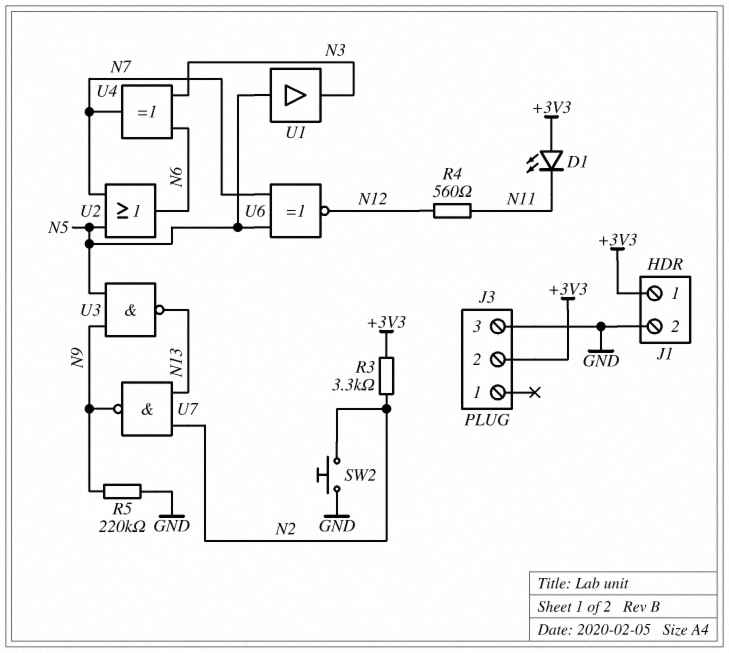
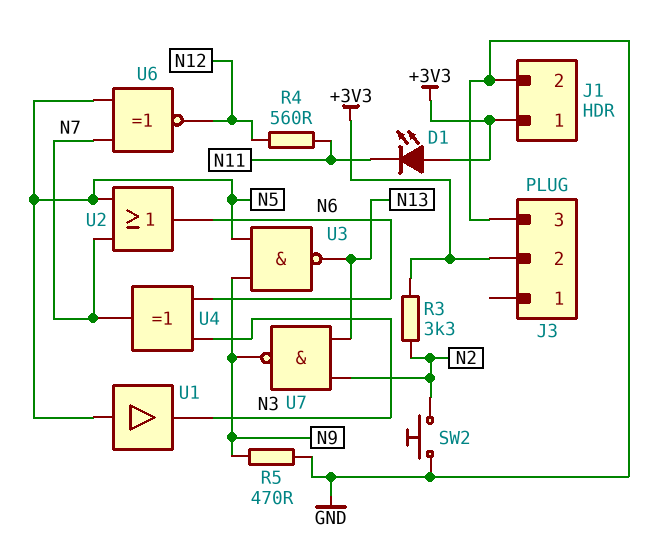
R5: 220k (GND, N9) -> 470 (GND, N9)

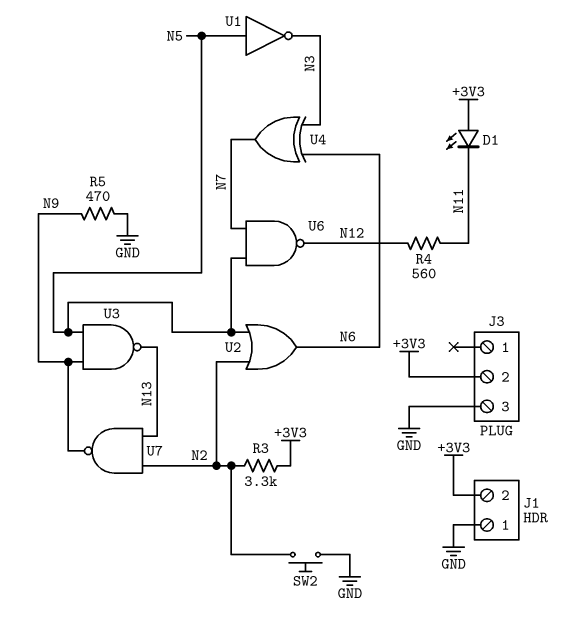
J1 pin 1: +3V3 -> GND
J1 pin 2: GND -> +3V3
U1: buffer (in N5, out N3) -> NOT (in N5, out N3)
U2: OR (in N5, in N7, out N6) -> OR (in N2, in N5, out N6)
U6: XNOR (in N5, in N7, out N12) -> NAND (in N5, in N7, out N12)

